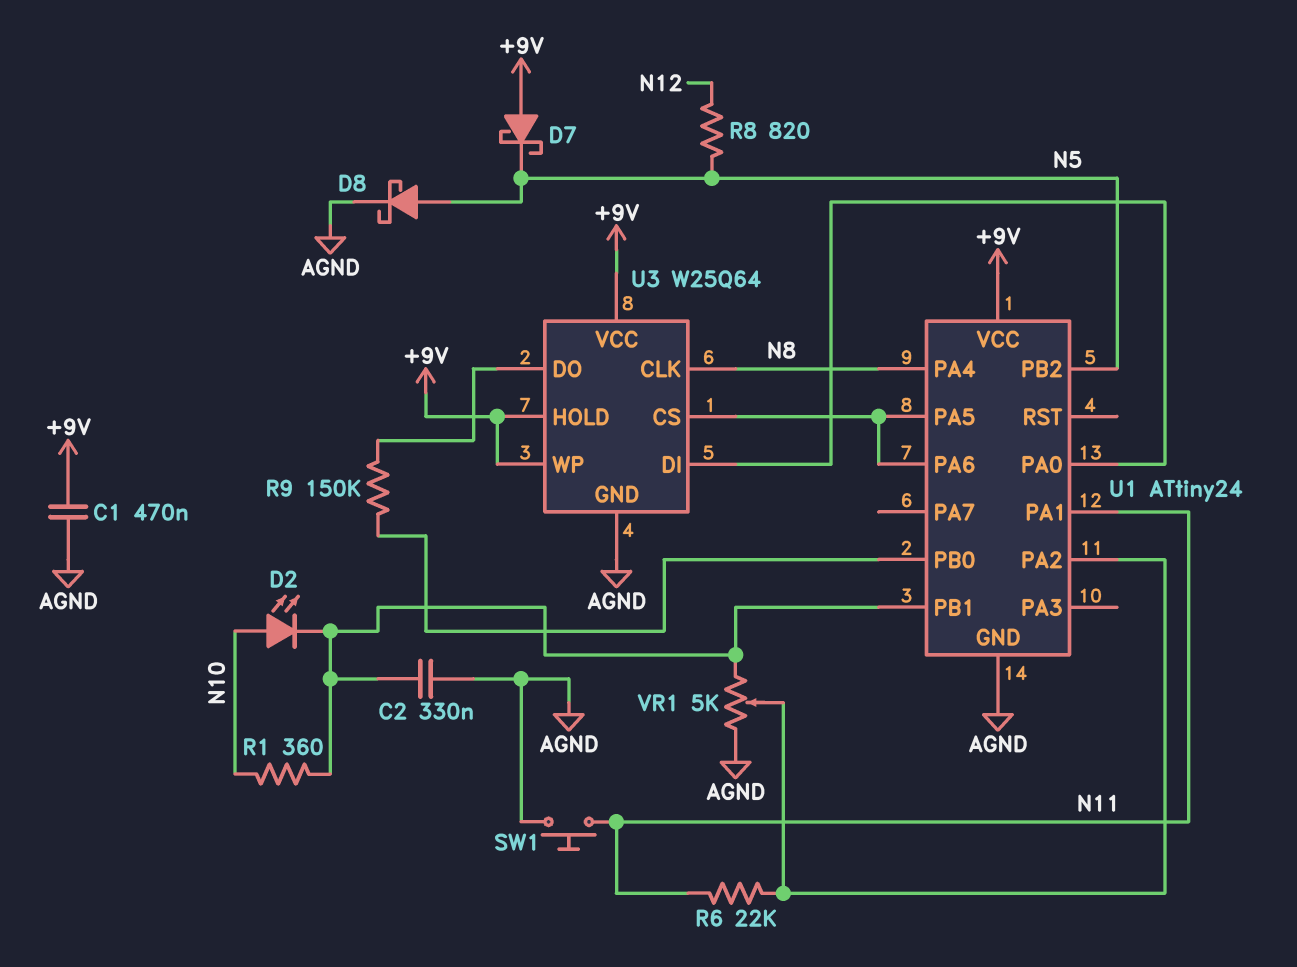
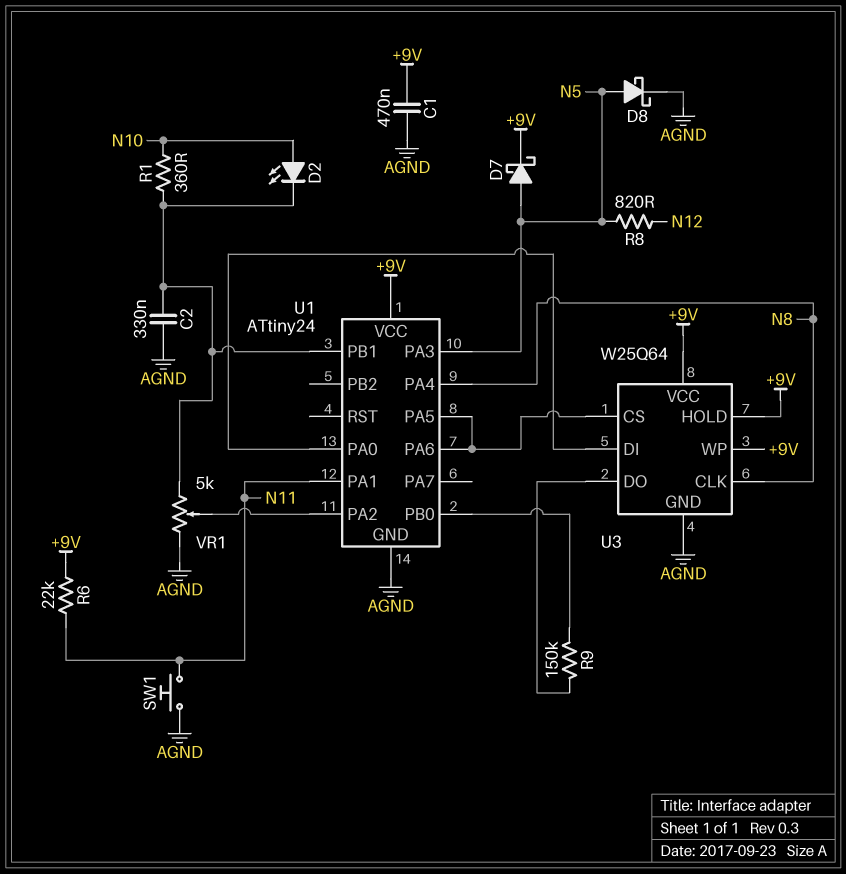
D7: schottky (A +9V, K N5) -> schottky (A N5, K +9V)
R6: 22k (N11, U1/PA2) -> 22k (+9V, N11)
U1 pin PA3: none -> N5
U1 pin PB2: N5 -> none

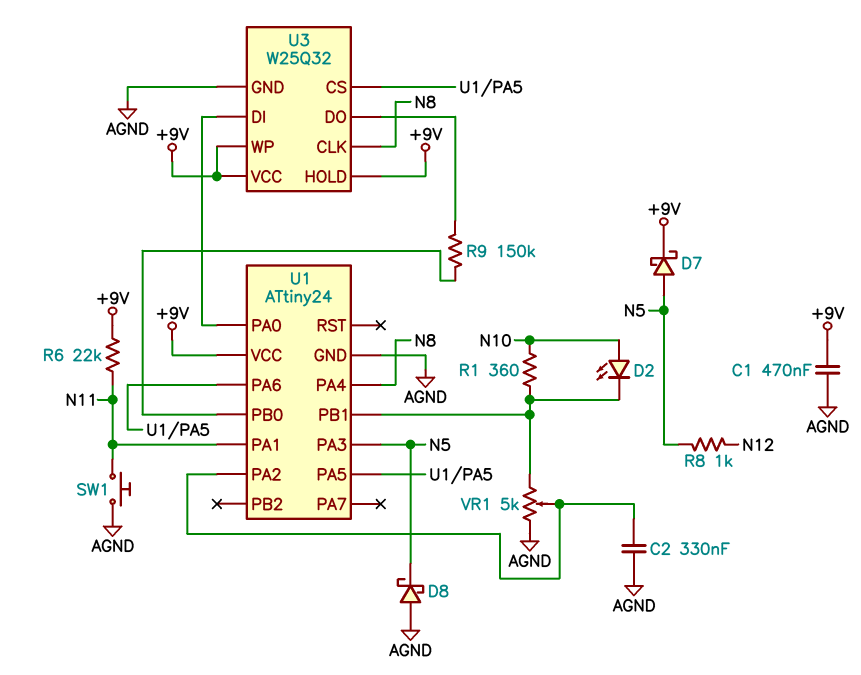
C2: 330nF (AGND, U1/PB1) -> 330nF (AGND, U1/PA2)
D8: schottky (A N5, K AGND) -> schottky (A AGND, K N5)
R8: 820 (N5, N12) -> 1k (N5, N12)
U3: W25Q64 -> W25Q32

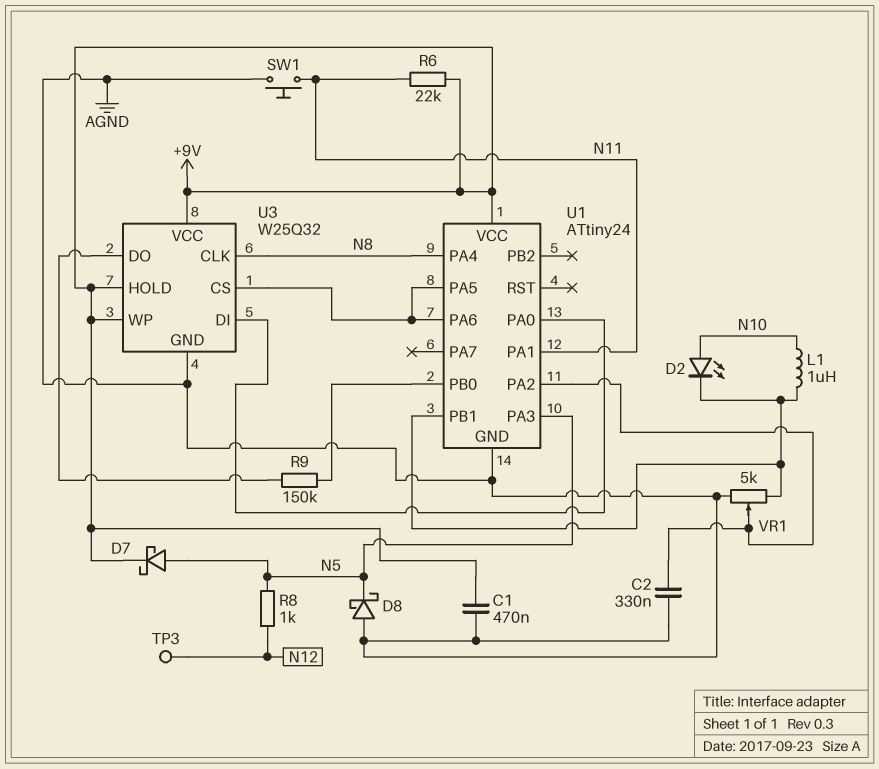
L1: none -> 1uH (N10, U1/PB1)
R1: 360 (N10, U1/PB1) -> none
TP3: none -> test point (N12)

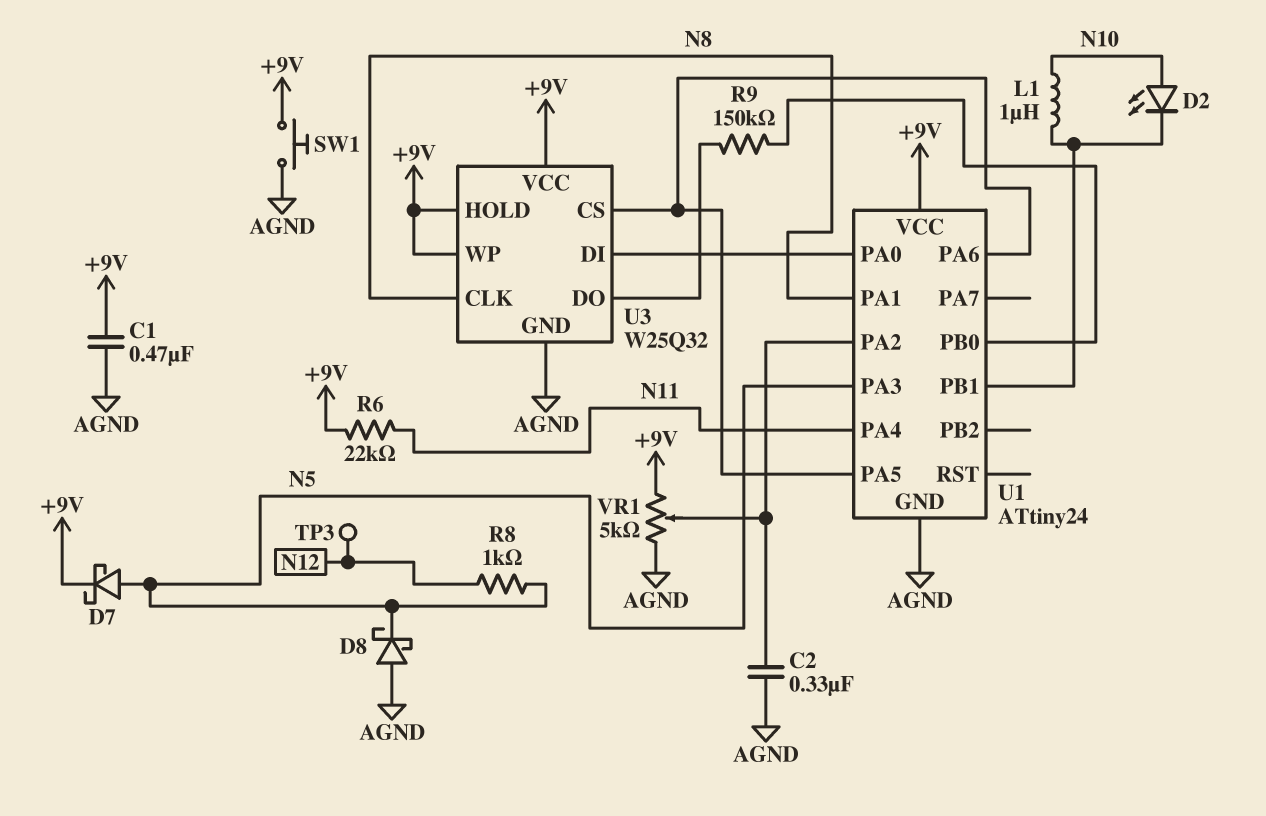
SW1: button (AGND, N11) -> button (+9V, AGND)
U1 pin PA1: N11 -> N8
U1 pin PA4: N8 -> N11
VR1: 5k (AGND, U1/PB1, wiper U1/PA2) -> 5k (+9V, AGND, wiper U1/PA2)

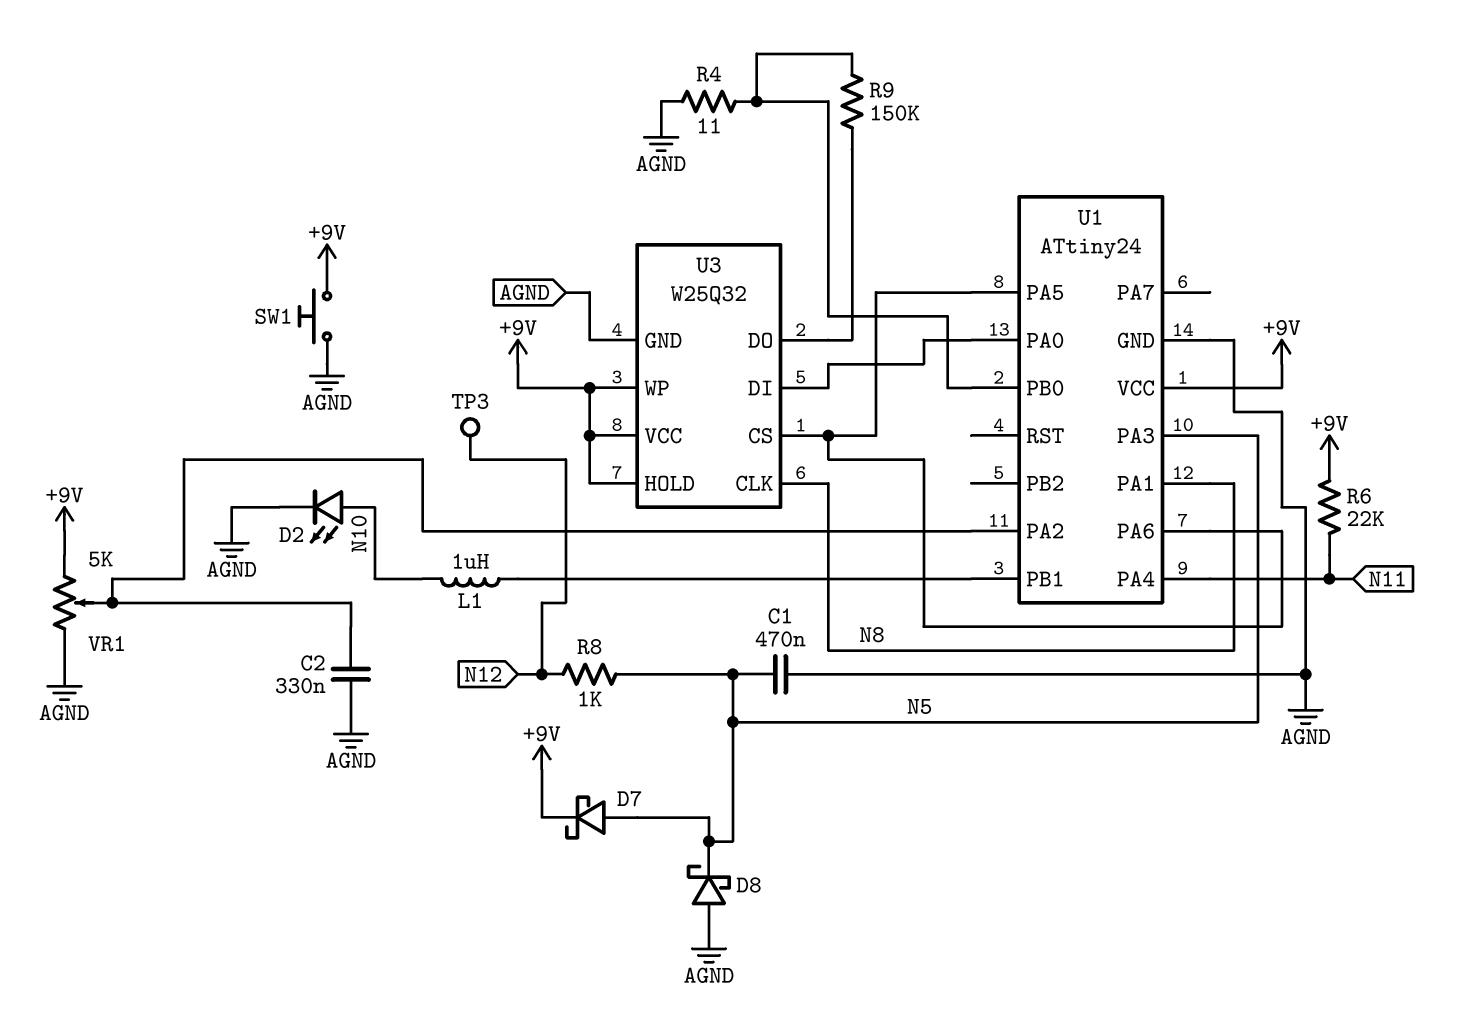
C1: 470nF (+9V, AGND) -> 470nF (AGND, N5)
D2: LED (A N10, K U1/PB1) -> LED (A N10, K AGND)
R4: none -> 11 (AGND, U1/PB0)

